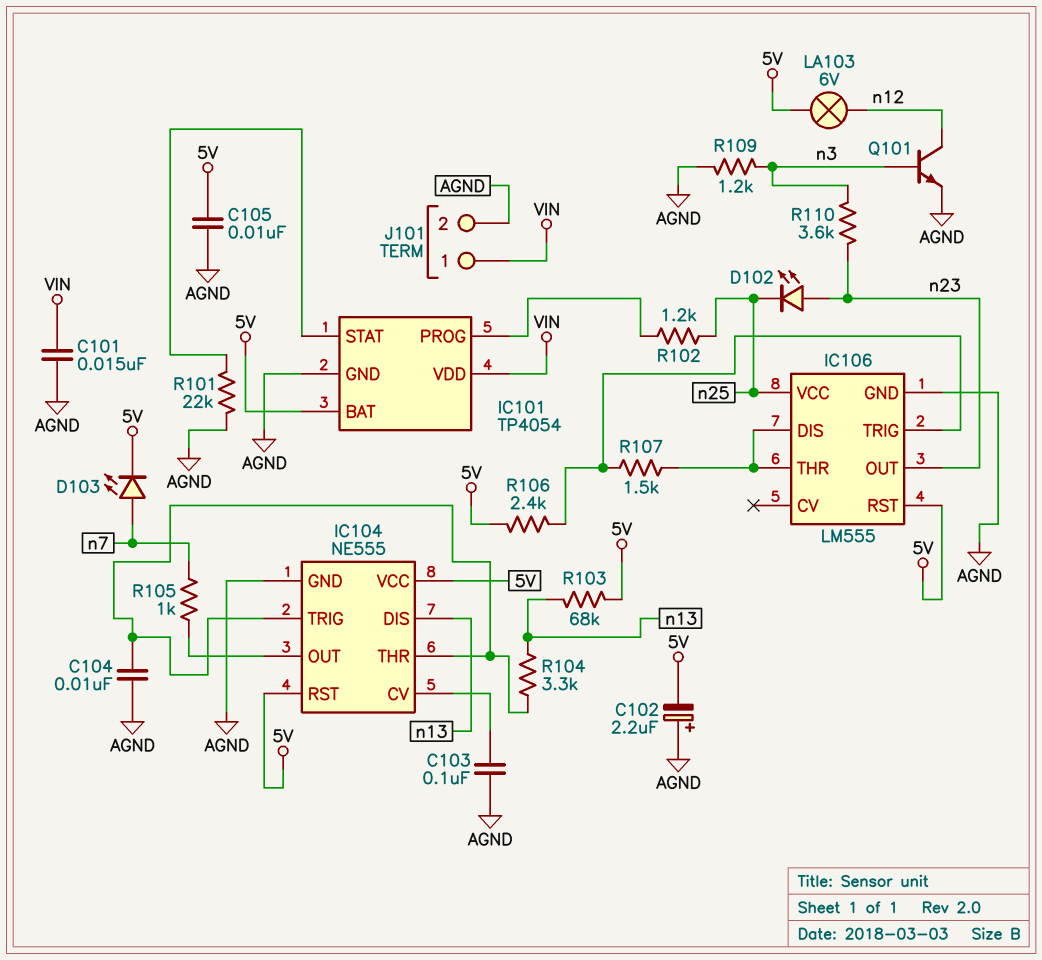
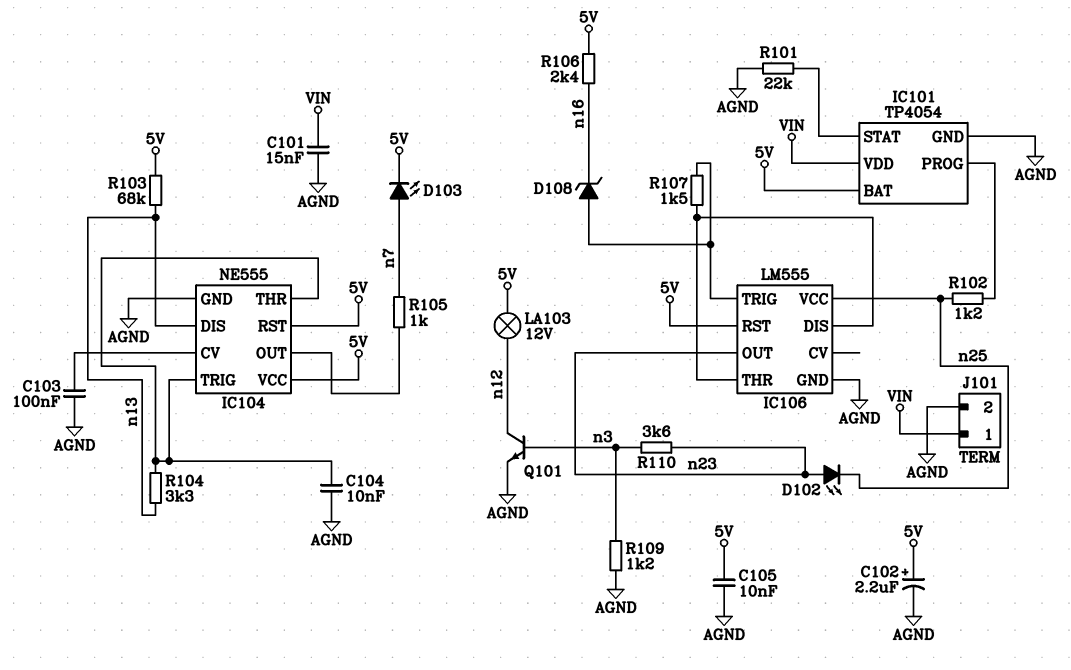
C102: 2.2uF (plus AGND, minus 5V) -> 2.2uF (plus 5V, minus AGND)
D108: none -> zener (A IC106/TRIG, K n16)
LA103: lamp 6V (5V, n12) -> lamp 12V (5V, n12)
R106: 2.4k (5V, IC106/TRIG) -> 2.4k (5V, n16)

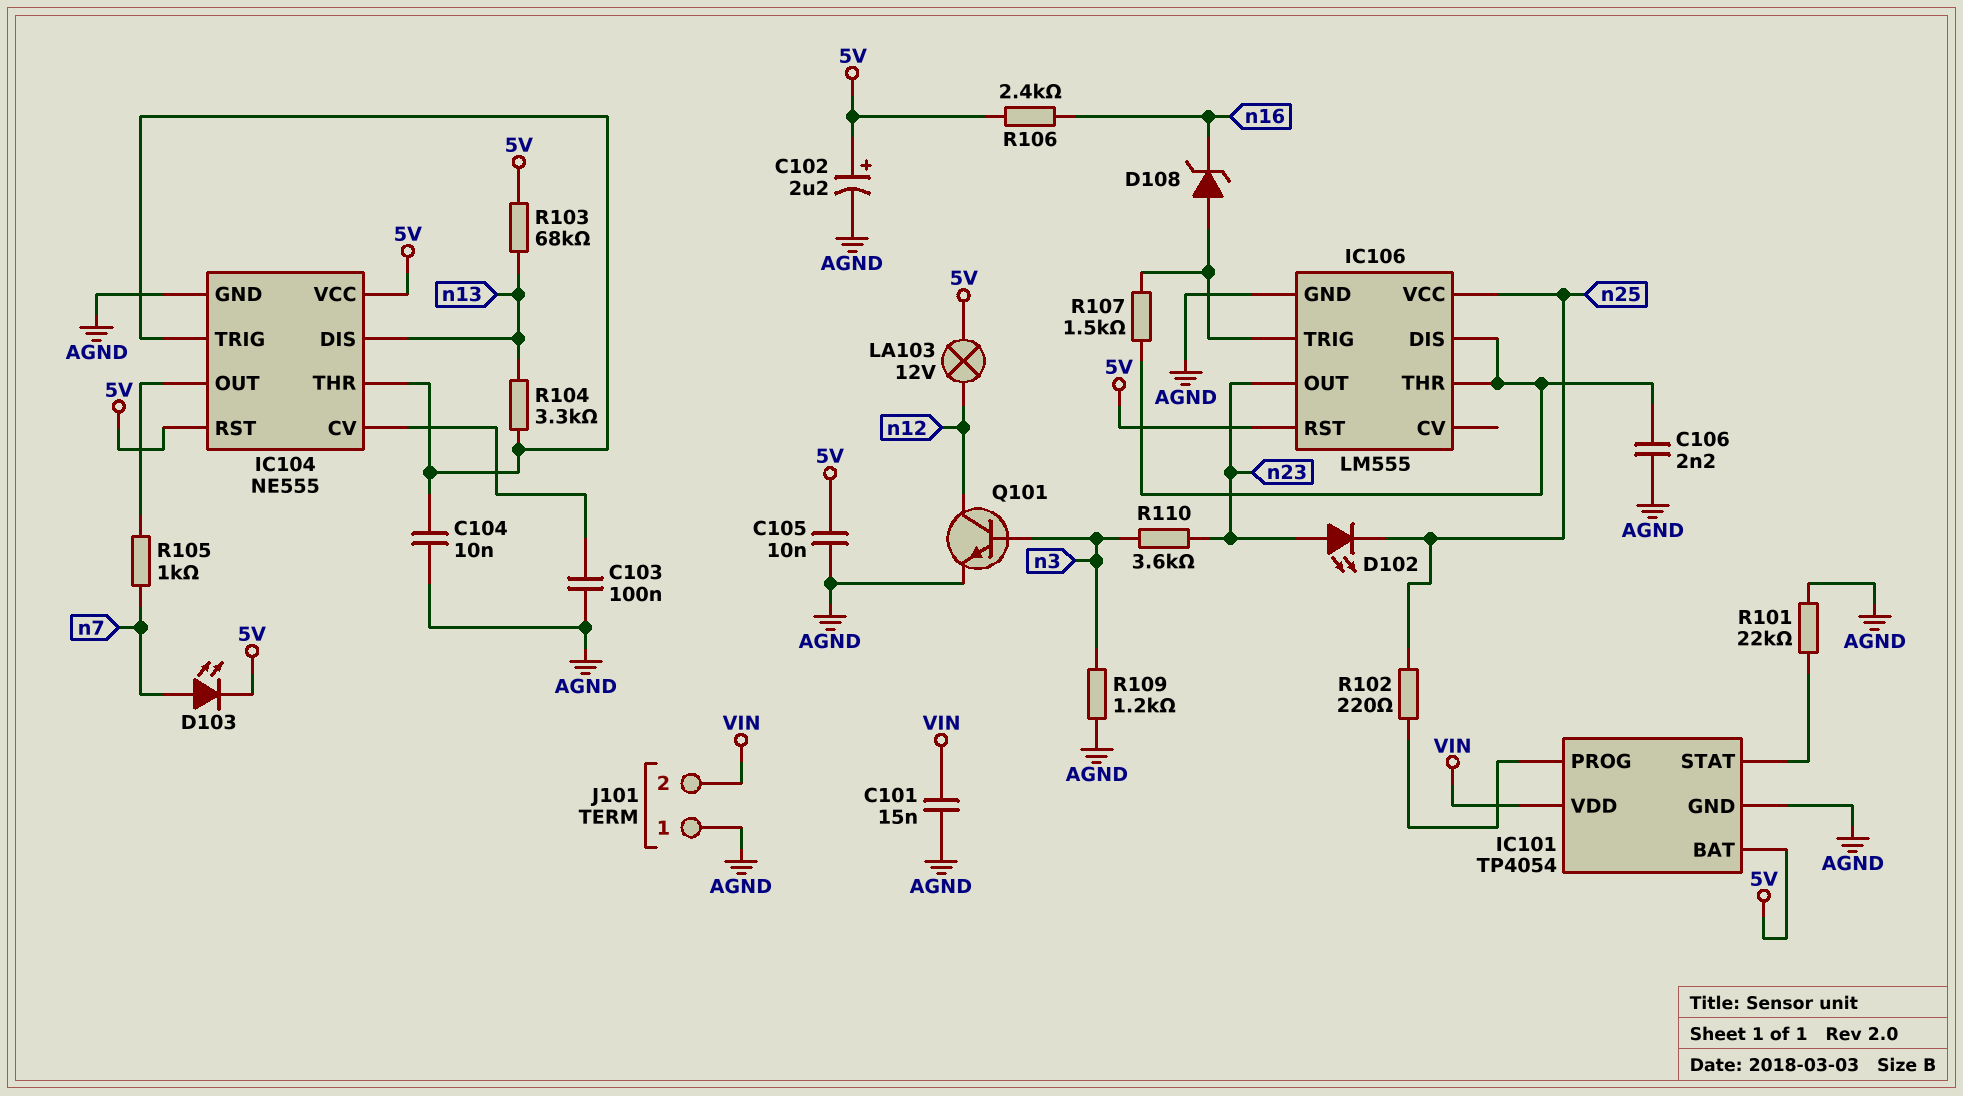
C106: none -> 2.2nF (AGND, IC106/DIS)
J101 pin 1: VIN -> AGND
J101 pin 2: AGND -> VIN
R102: 1.2k (IC101/PROG, n25) -> 220 (IC101/PROG, n25)

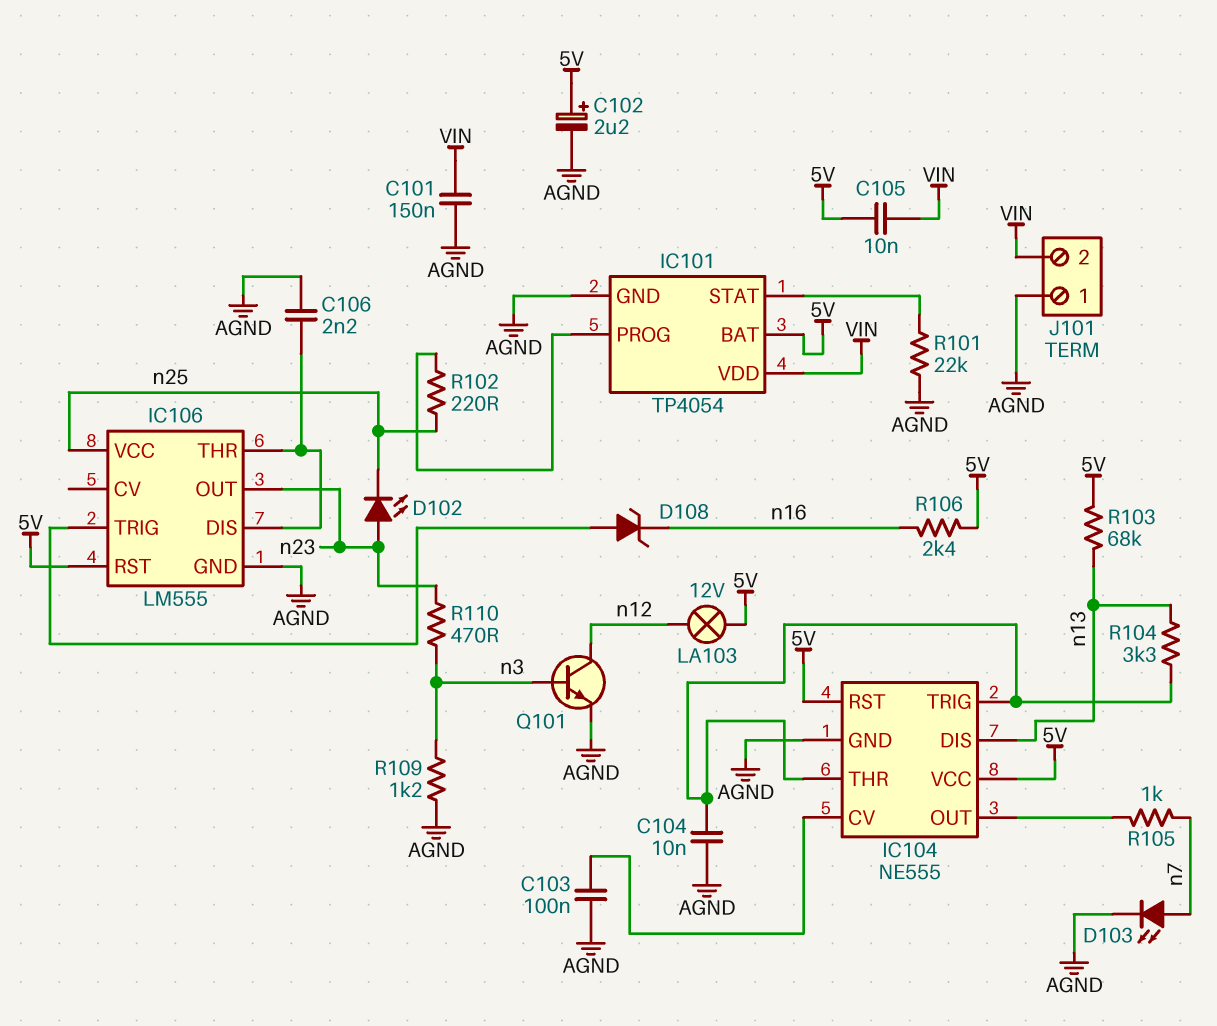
C101: 15nF (AGND, VIN) -> 150nF (AGND, VIN)
C105: 10nF (5V, AGND) -> 10nF (5V, VIN)
D103: LED (A n7, K 5V) -> LED (A n7, K AGND)
R107: 1.5k (IC106/DIS, IC106/TRIG) -> none
R110: 3.6k (n3, n23) -> 470 (n3, n23)

